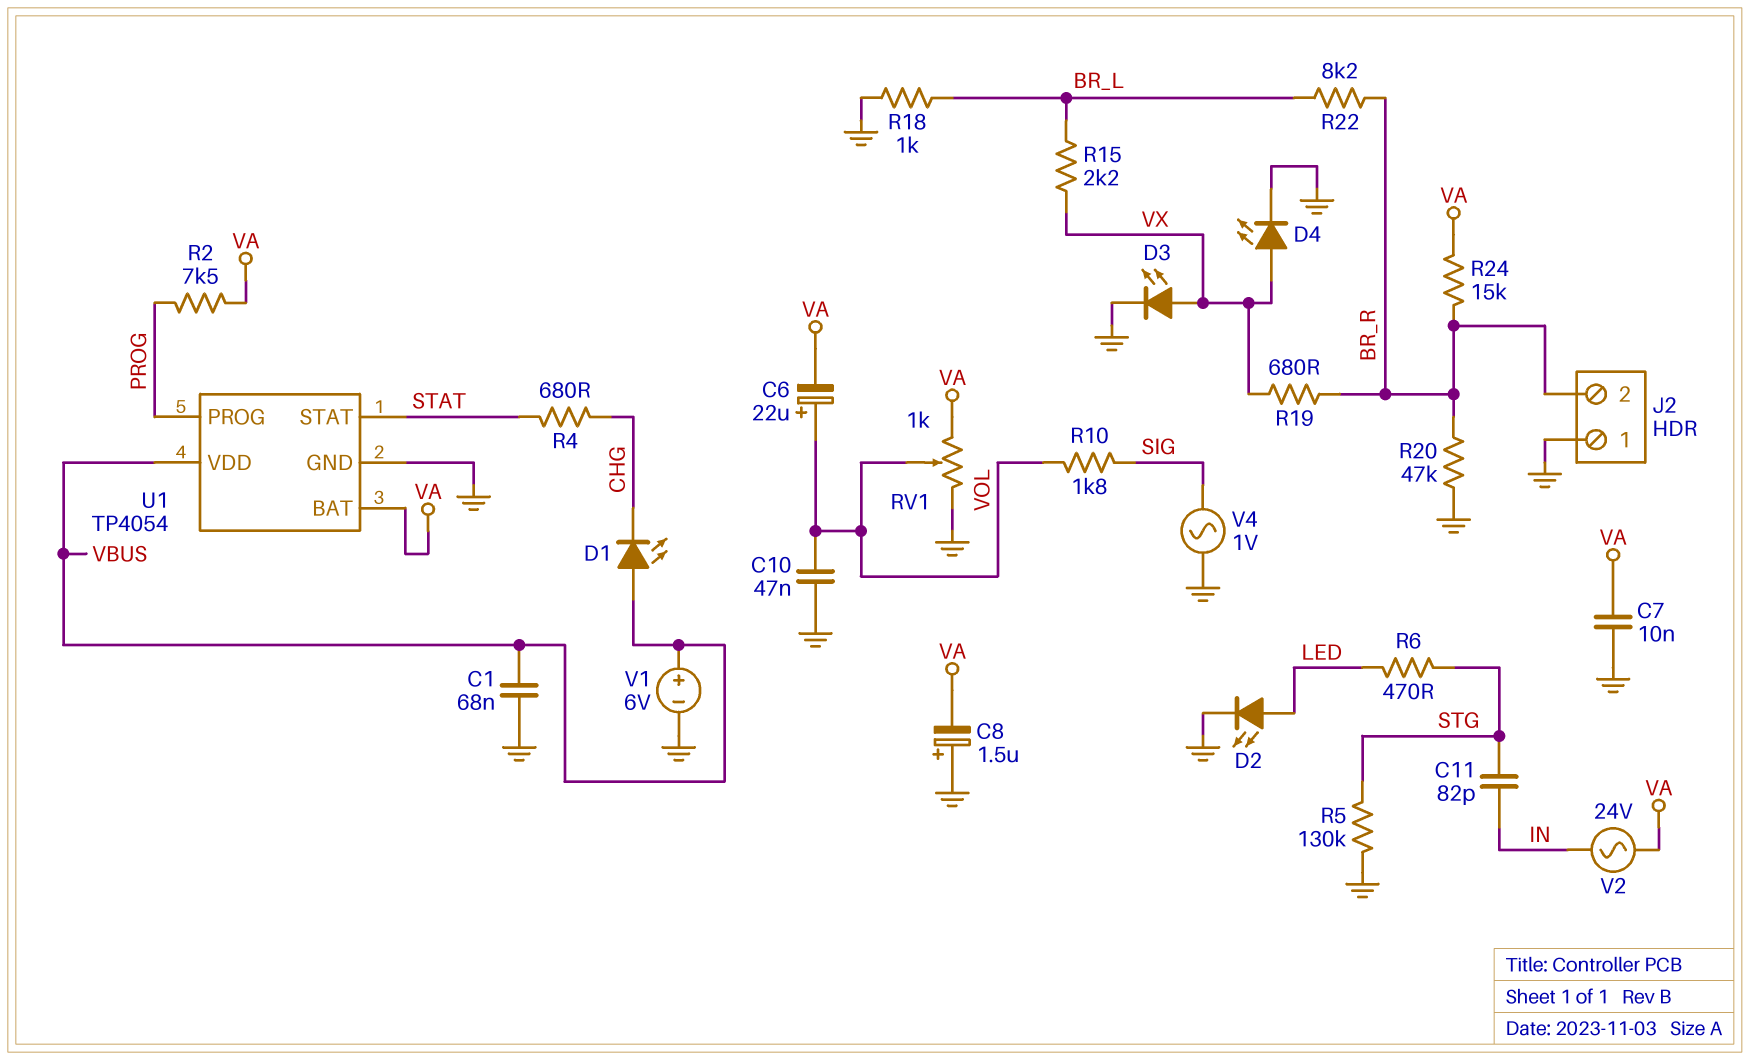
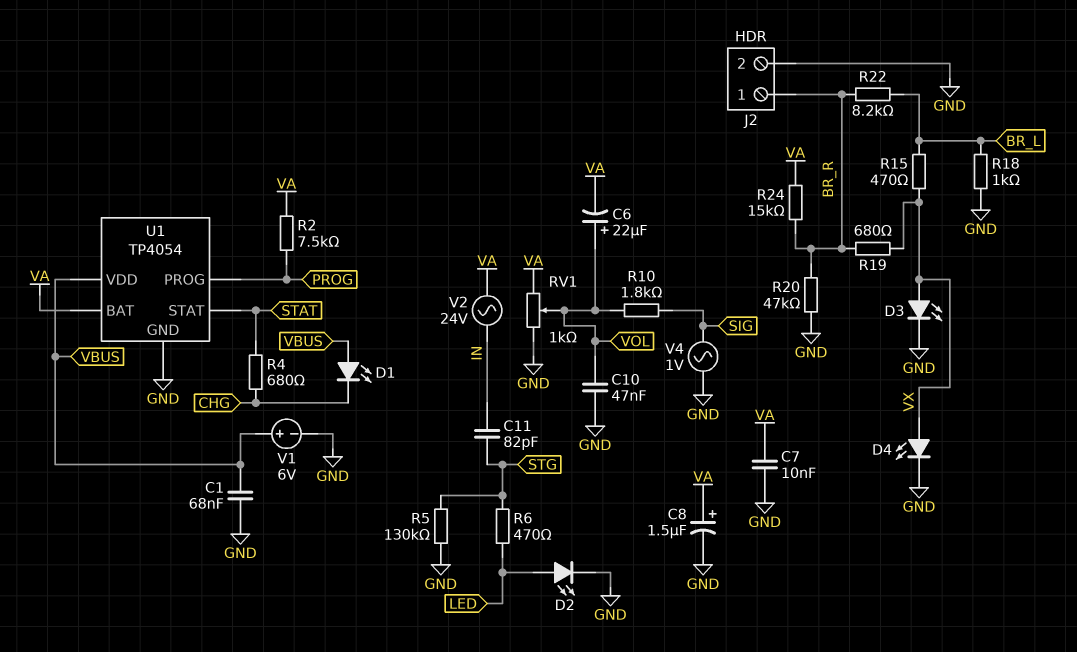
C8: 1.5uF (plus GND, minus VA) -> 1.5uF (plus VA, minus GND)
J2 pin 1: GND -> BR_R
J2 pin 2: BR_R -> GND
R15: 2.2k (BR_L, VX) -> 470 (BR_L, VX)

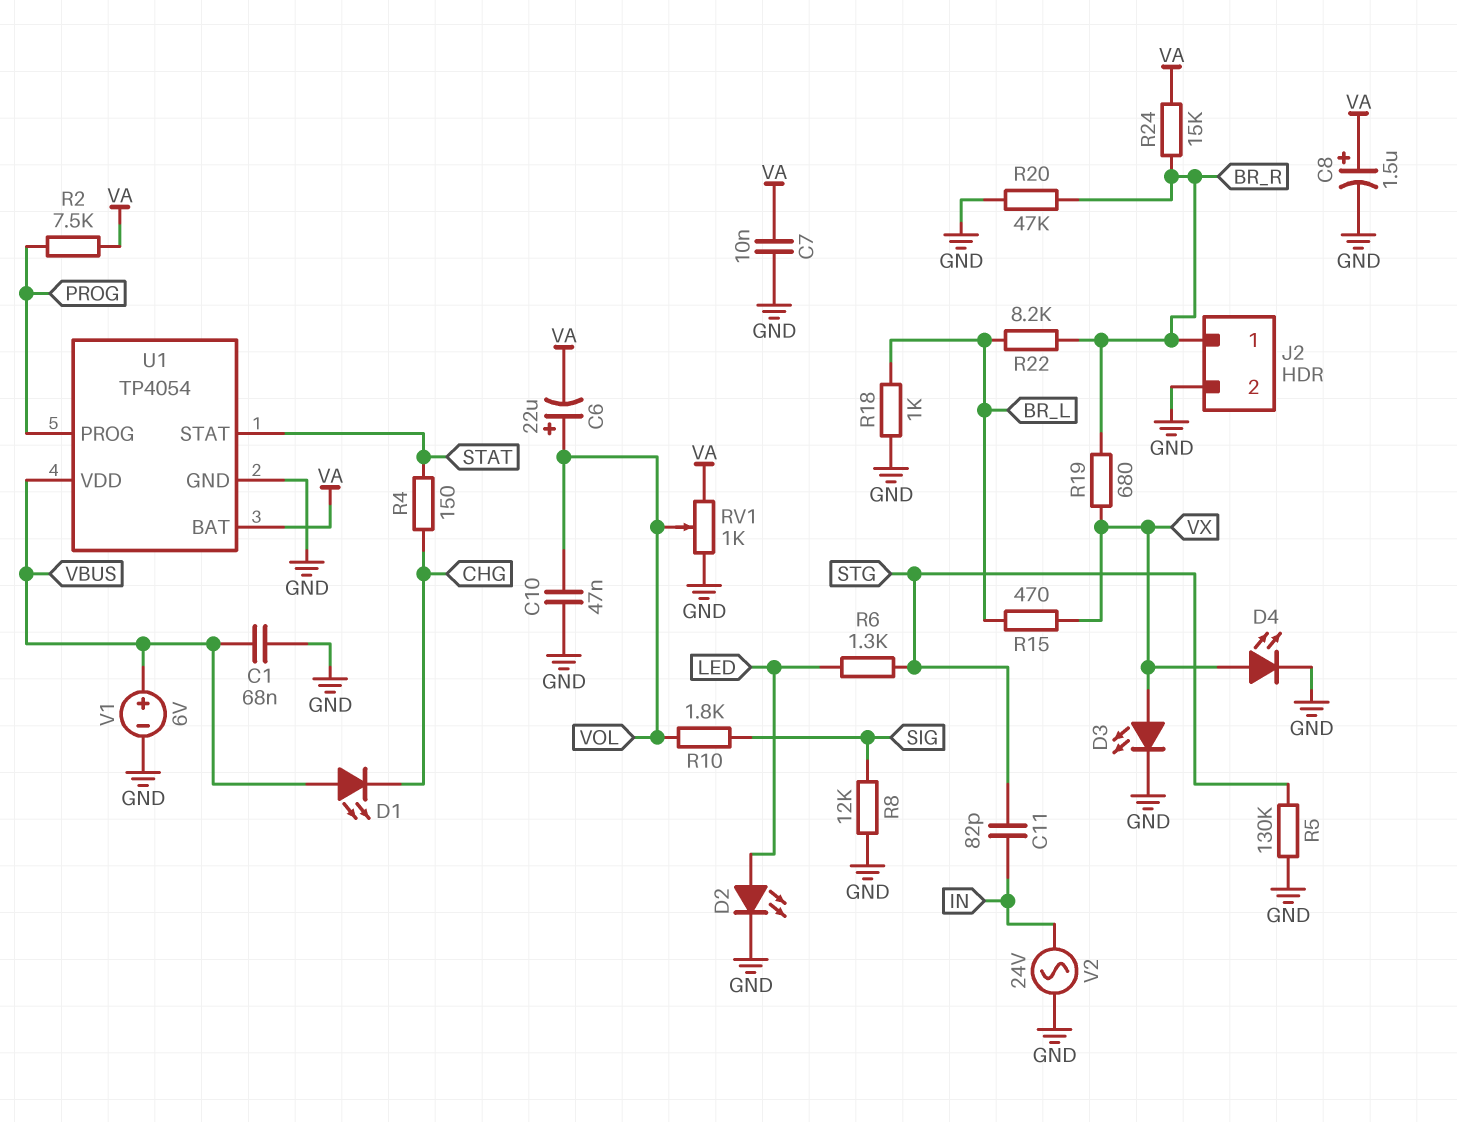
R4: 680 (CHG, STAT) -> 150 (CHG, STAT)
R6: 470 (LED, STG) -> 1.3k (LED, STG)
R8: none -> 12k (GND, SIG)
V2: AC 24V (IN, VA) -> AC 24V (GND, IN)
V4: AC 1V (GND, SIG) -> none

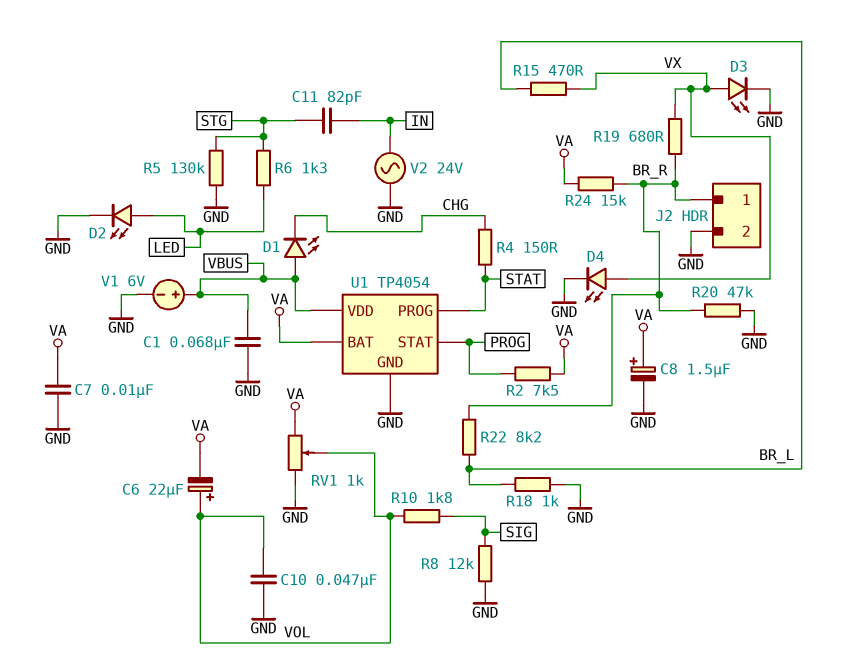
U1 pin PROG: PROG -> STAT
U1 pin STAT: STAT -> PROG

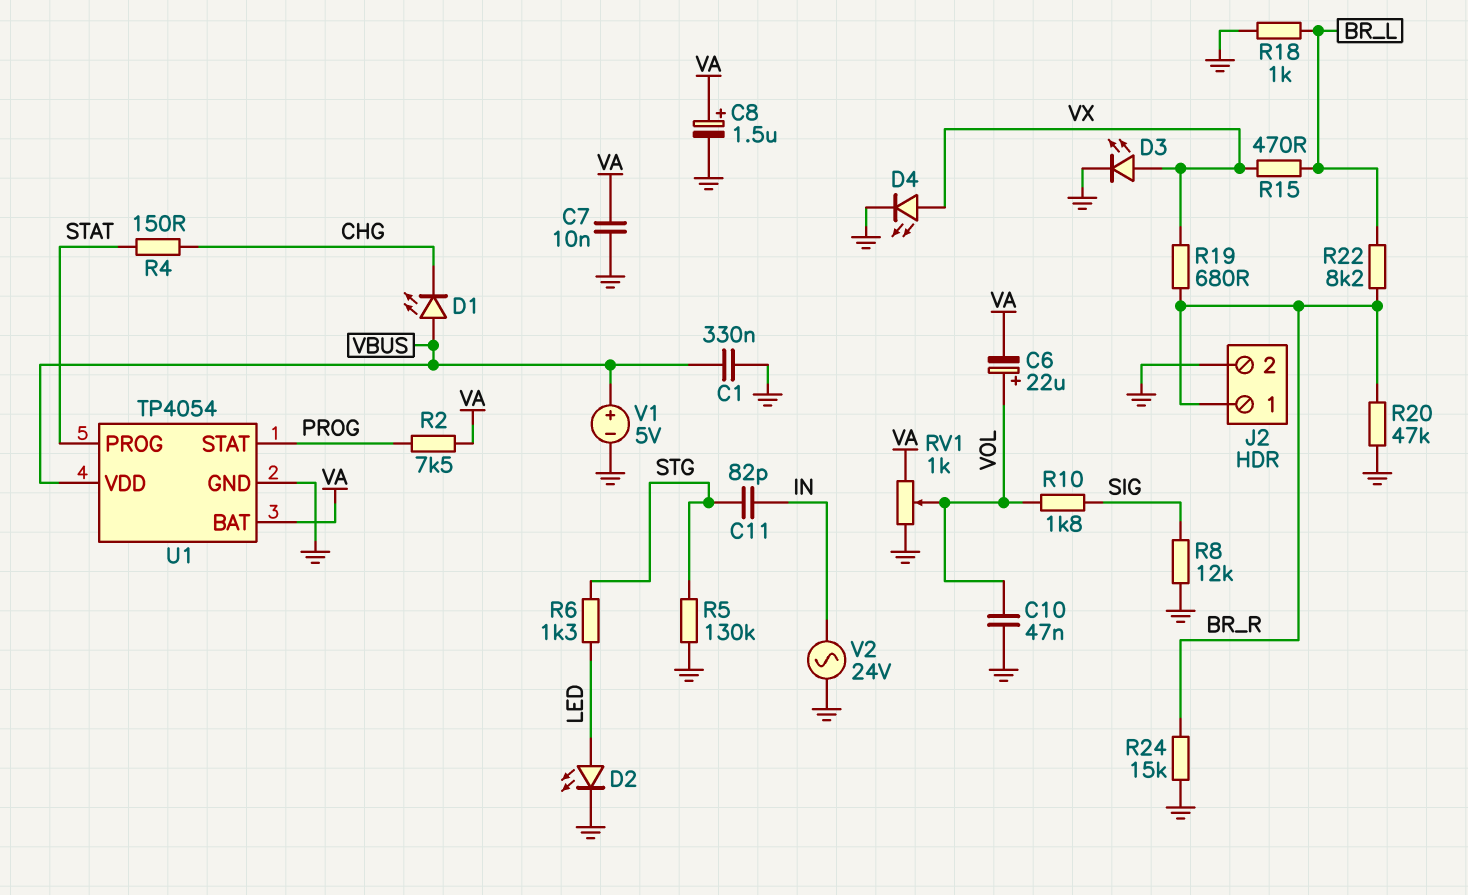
C1: 68nF (GND, VBUS) -> 330nF (GND, VBUS)
R24: 15k (BR_R, VA) -> 15k (BR_R, GND)
V1: 6V (plus VBUS, minus GND) -> 5V (plus VBUS, minus GND)

